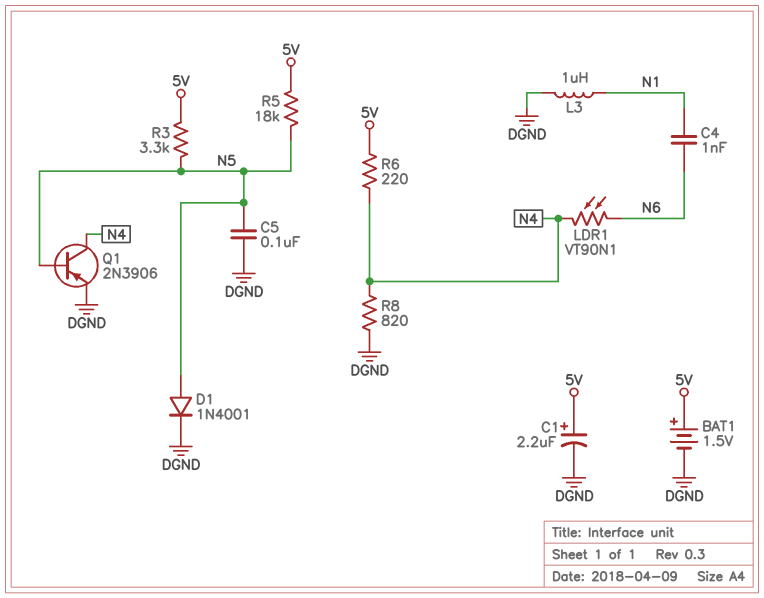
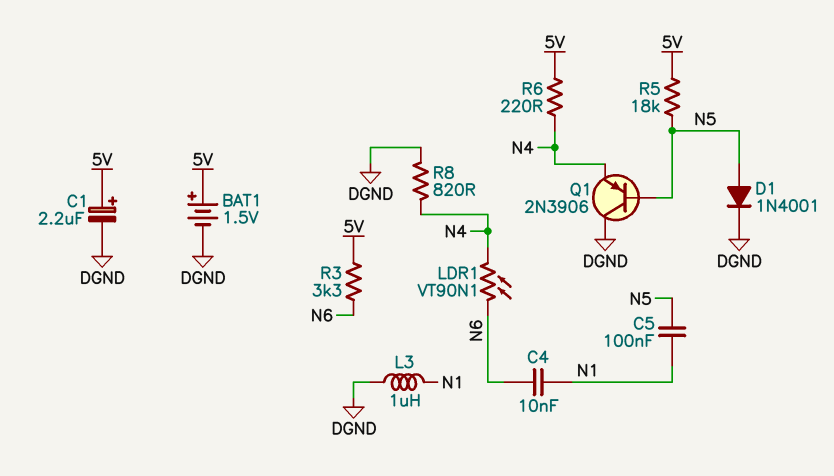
C4: 1nF (N1, N6) -> 10nF (N1, N6)
C5: 100nF (DGND, N5) -> 100nF (N1, N5)
Q1: PNP 2N3906 (B N5, C N4, E DGND) -> PNP 2N3906 (B N5, C DGND, E N4)
R3: 3.3k (5V, N5) -> 3.3k (5V, N6)

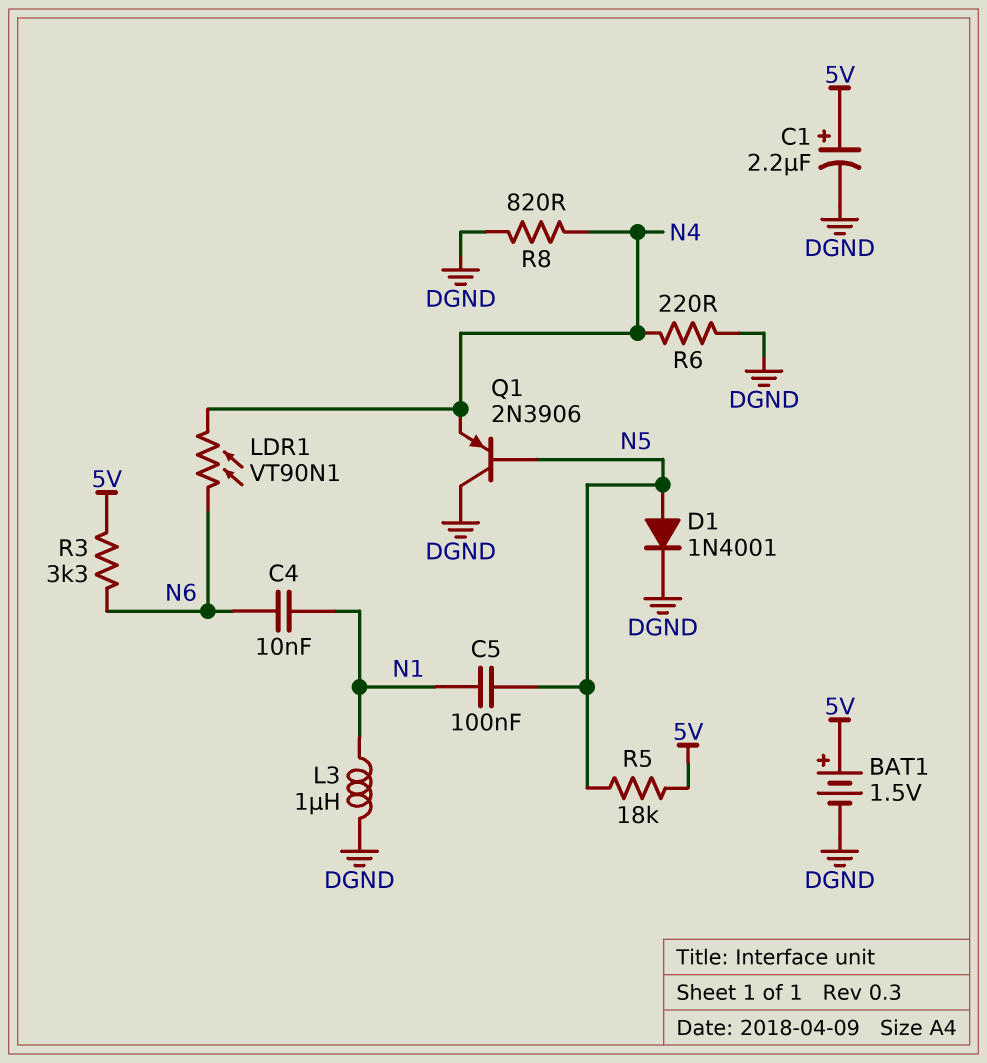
R6: 220 (5V, N4) -> 220 (DGND, N4)

